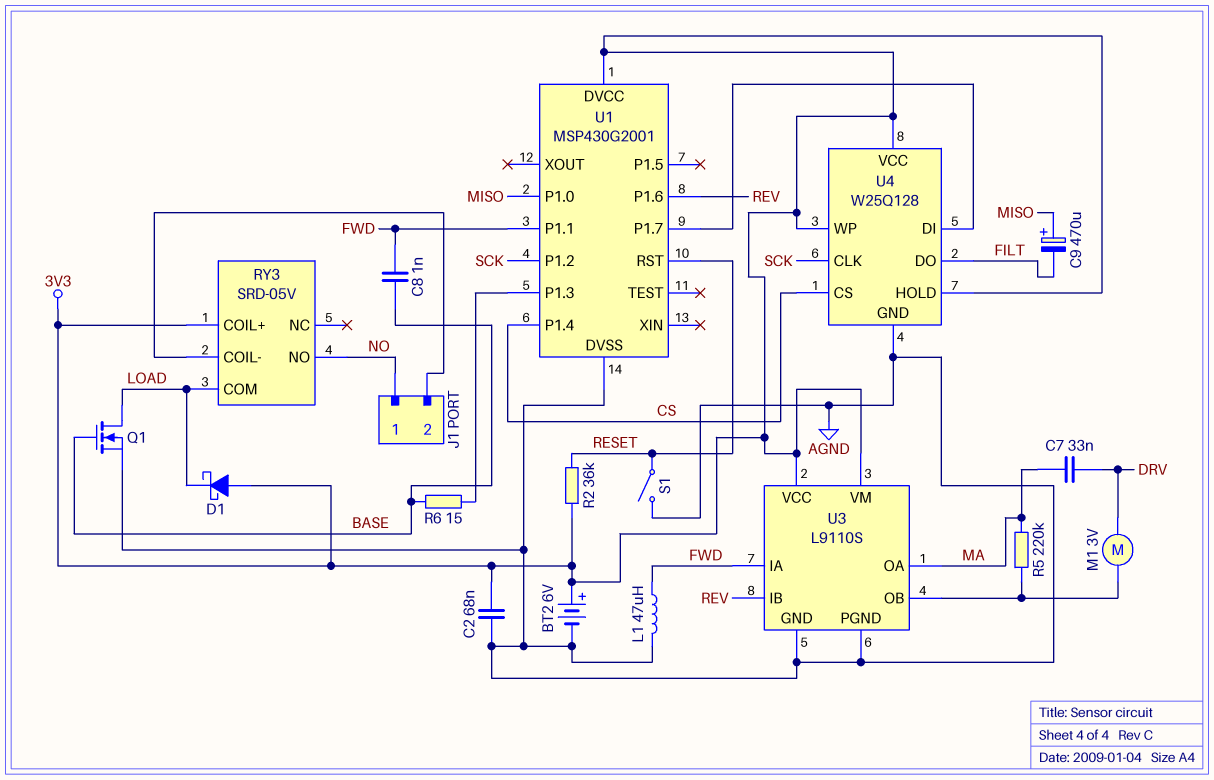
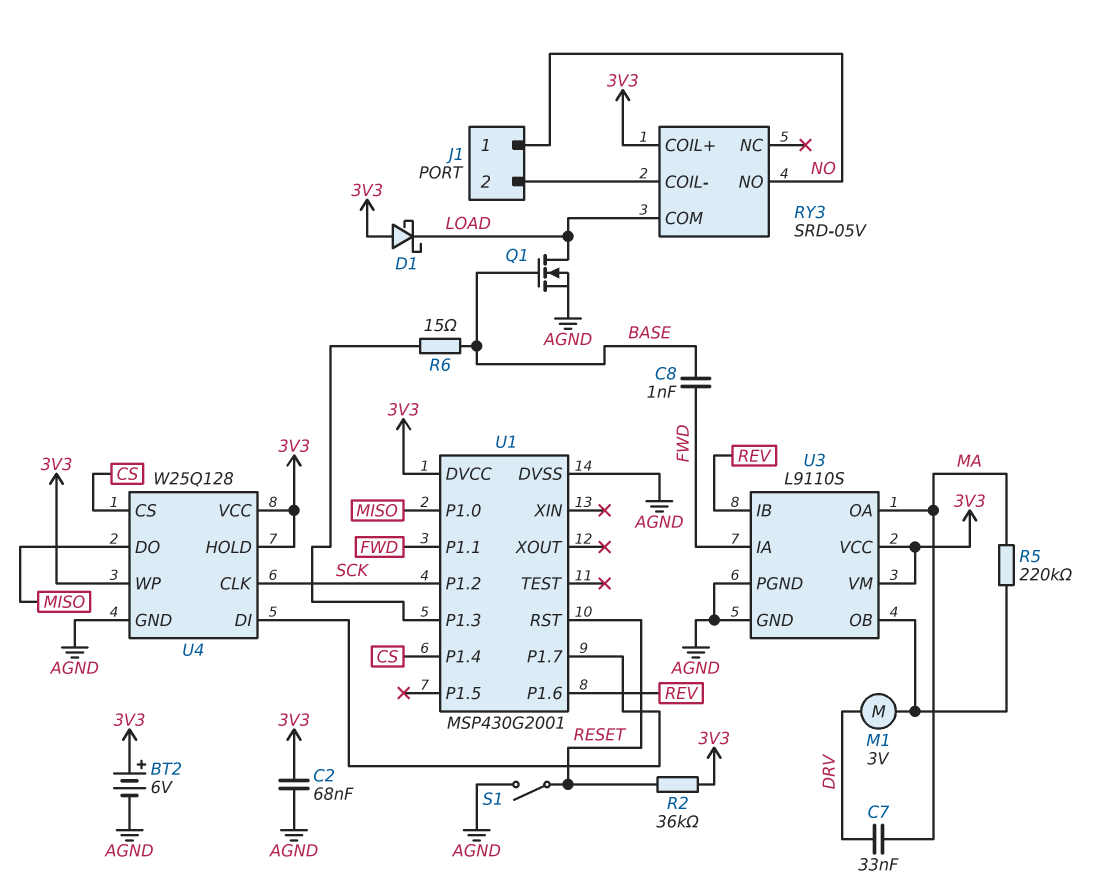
C9: 470uF (plus MISO, minus FILT) -> none
L1: 47uH (AGND, FWD) -> none
U4 pin DO: FILT -> MISO

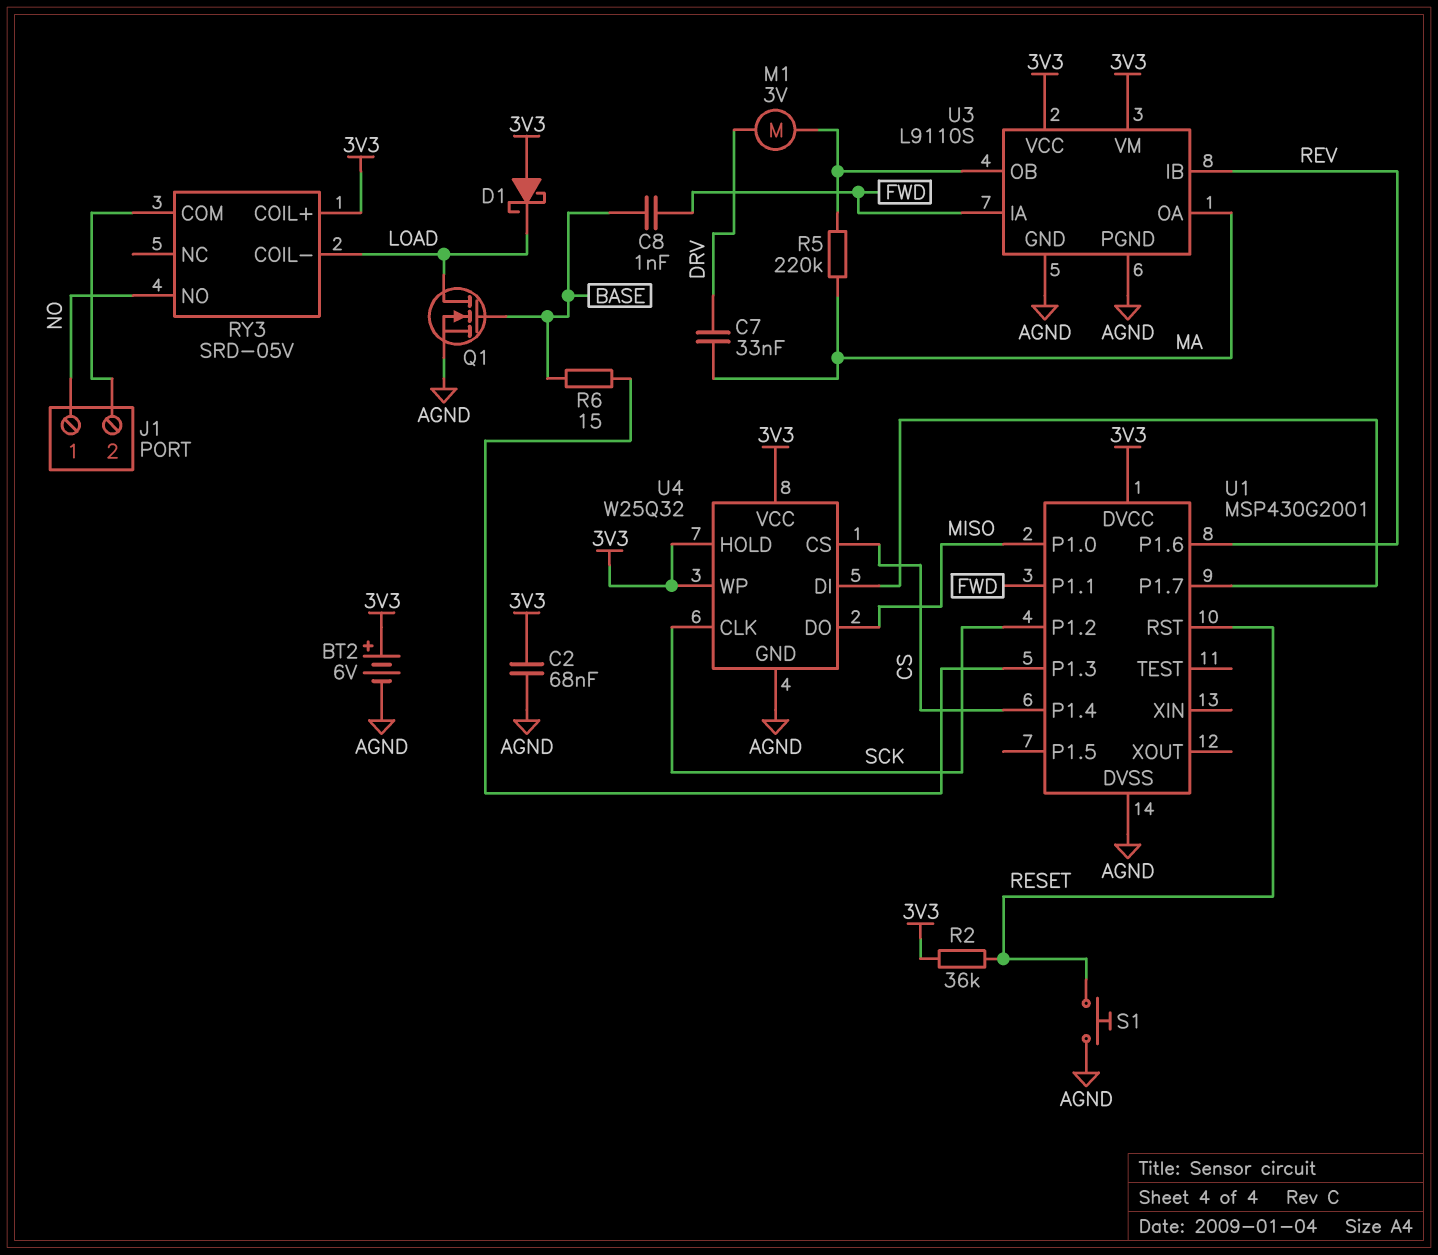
RY3 pin COIL-: J1/2 -> LOAD
RY3 pin COM: LOAD -> J1/2
S1: switch (AGND, RESET) -> button (AGND, RESET)
U4: W25Q128 -> W25Q32

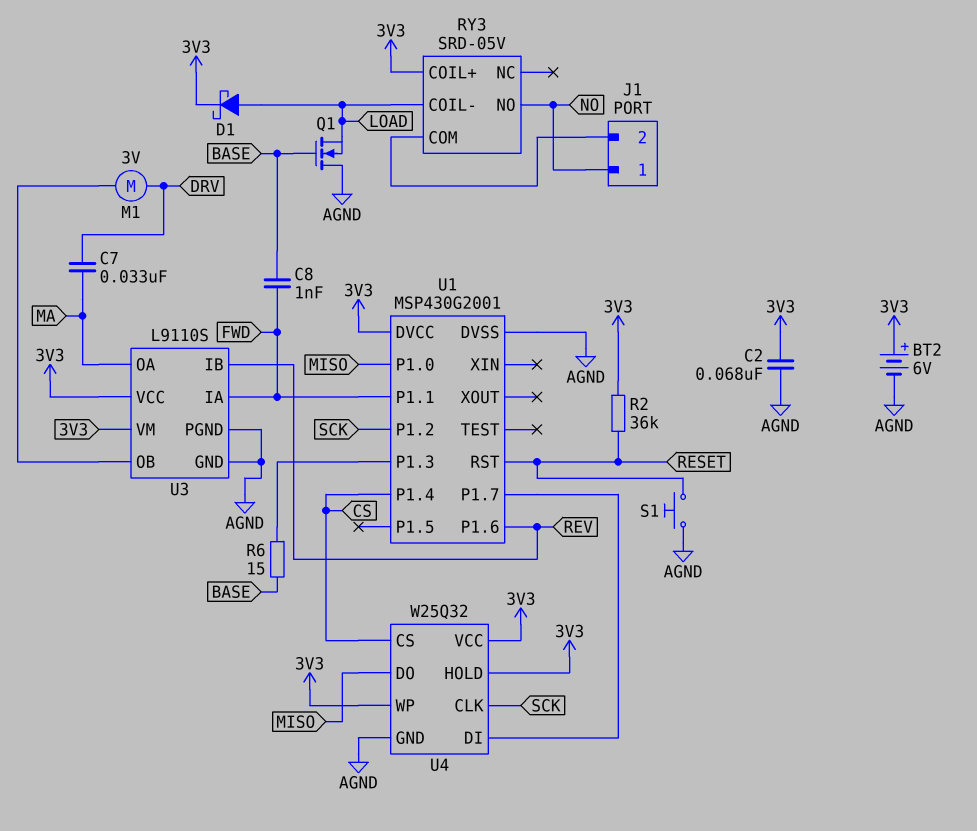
D1: schottky (A 3V3, K LOAD) -> schottky (A LOAD, K 3V3)
Q1: NMOS (G BASE, D LOAD, S AGND) -> NMOS (G BASE, D AGND, S LOAD)
R5: 220k (MA, U3/OB) -> none

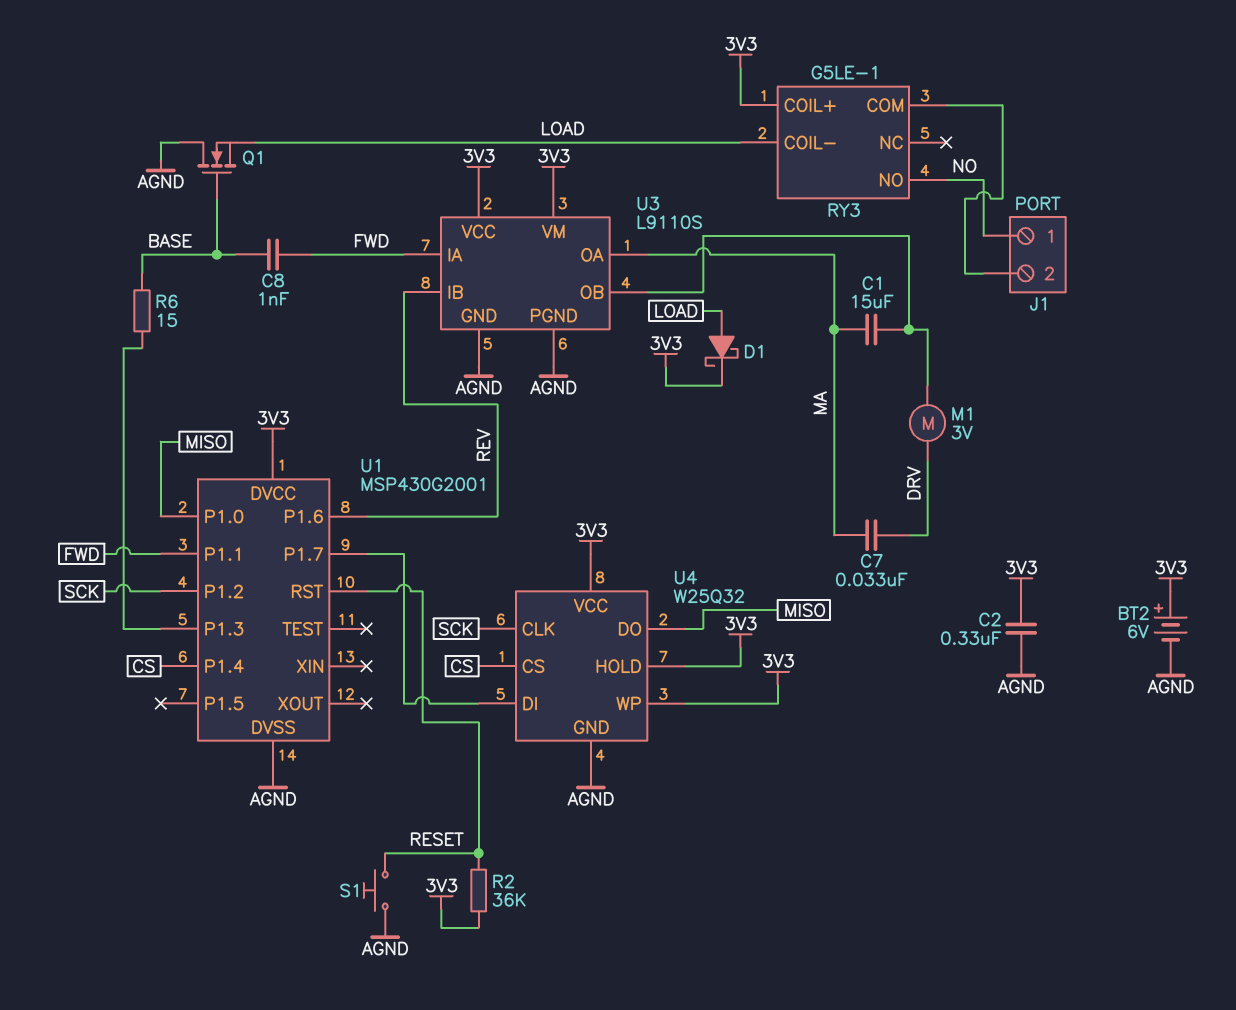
C1: none -> 15uF (MA, U3/OB)
C2: 68nF (3V3, AGND) -> 330nF (3V3, AGND)
RY3: SRD-05V -> G5LE-1

